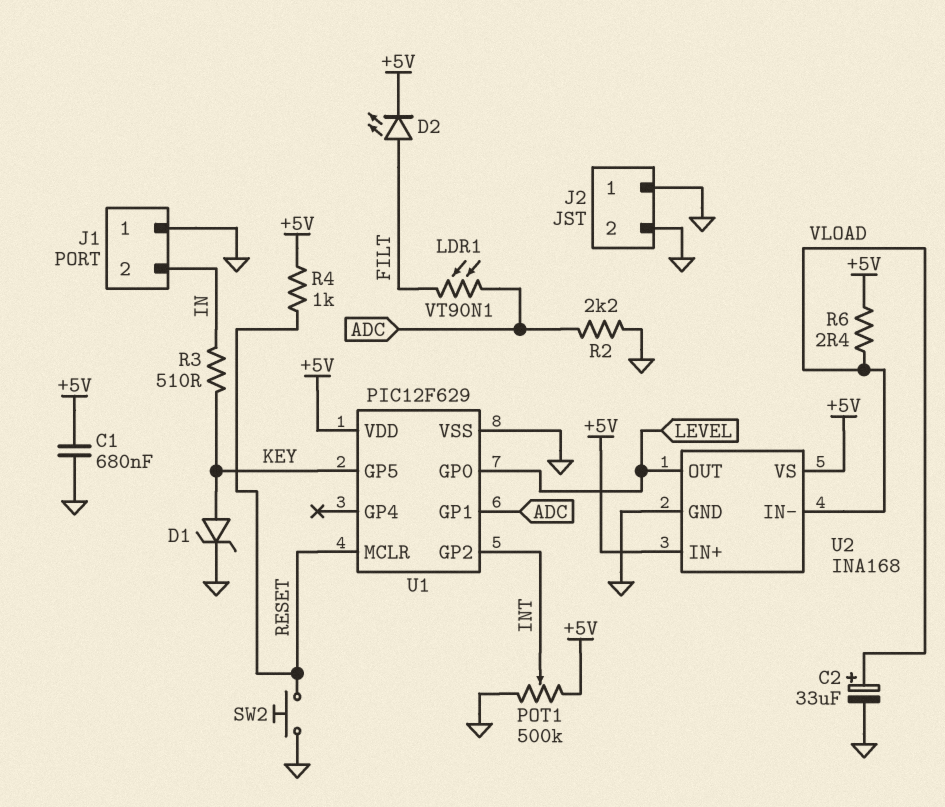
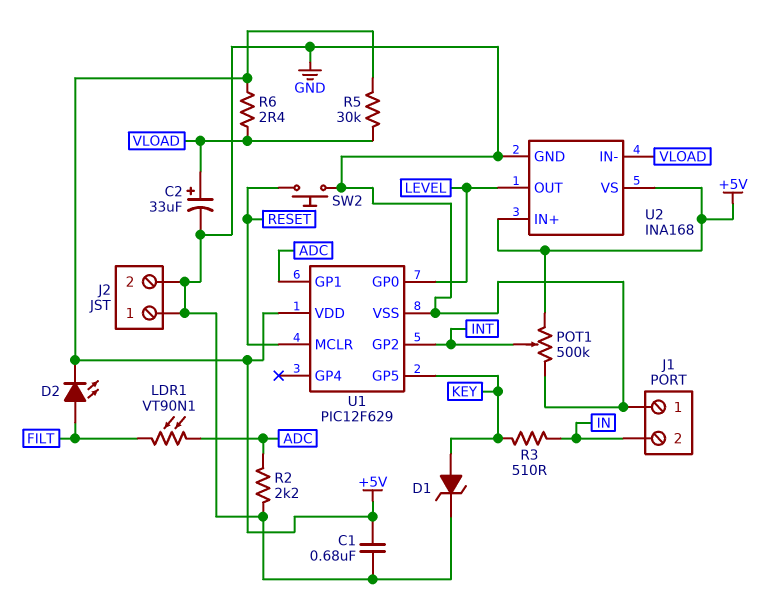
R4: 1k (+5V, RESET) -> none
R5: none -> 30k (+5V, VLOAD)

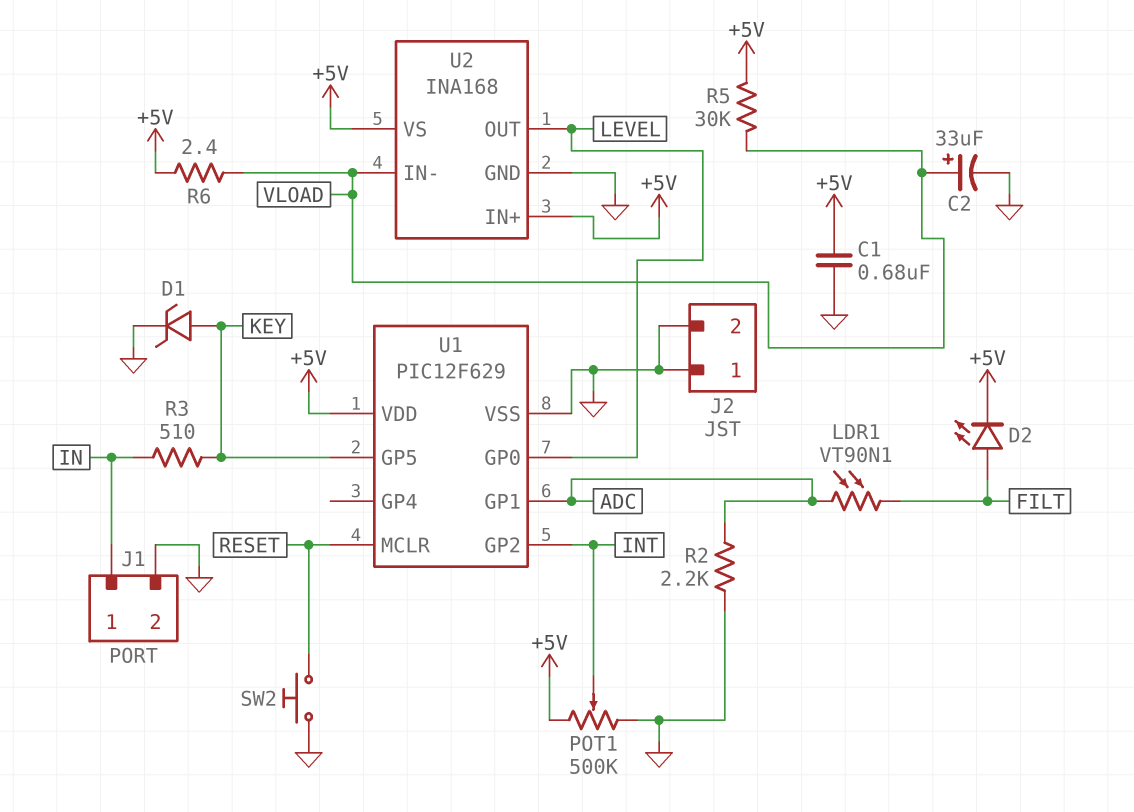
J1 pin 1: GND -> IN
J1 pin 2: IN -> GND

